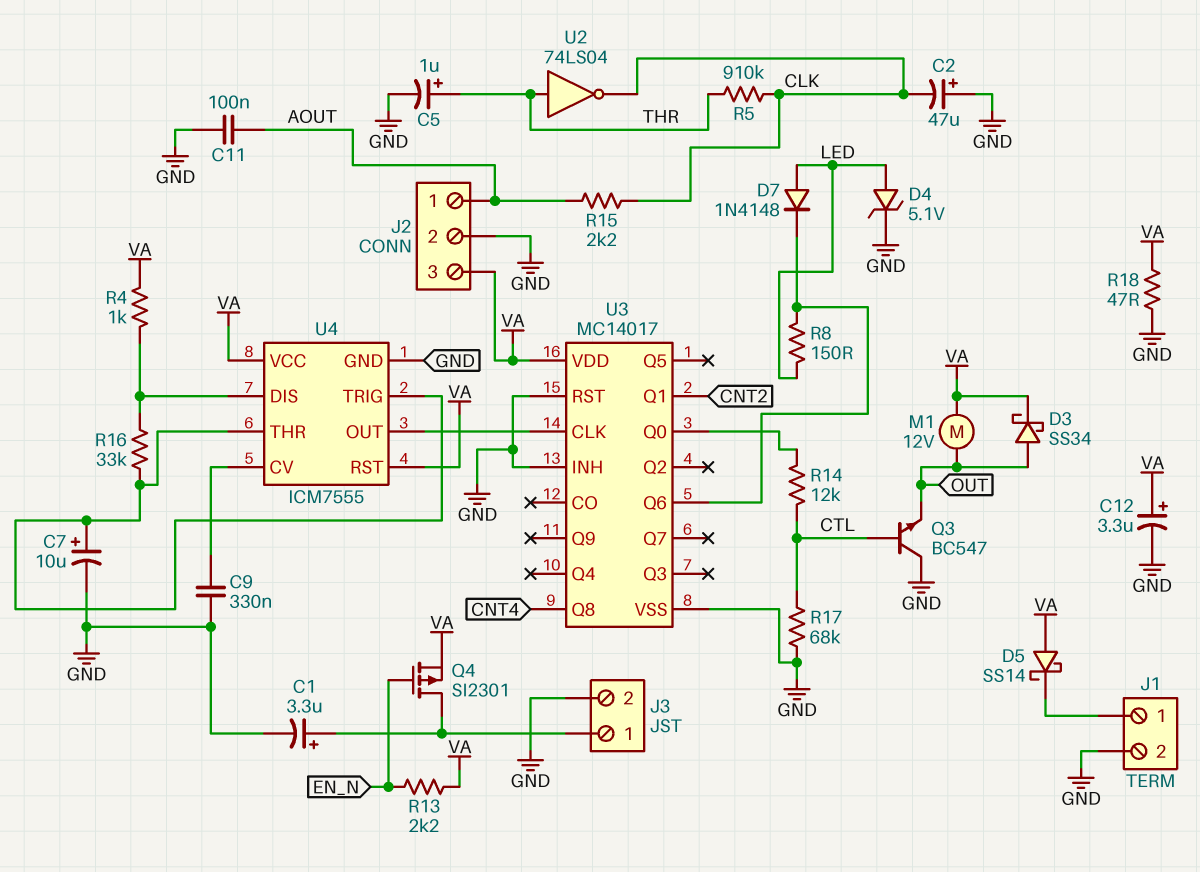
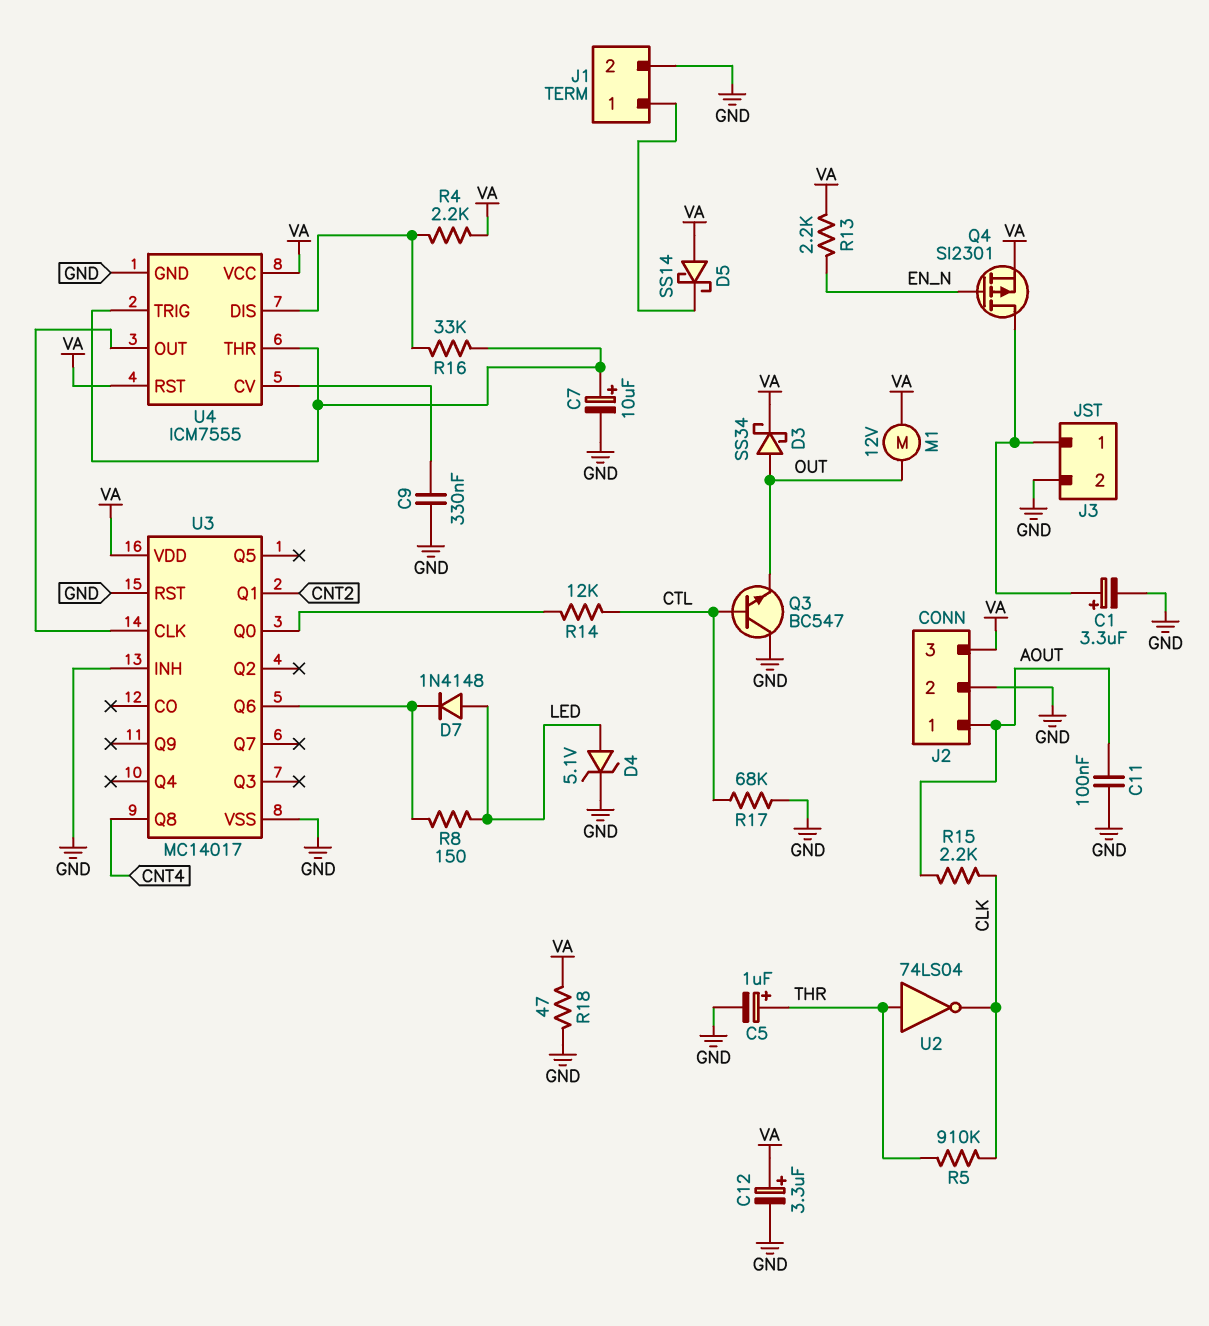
C2: 47uF (plus GND, minus CLK) -> none
R4: 1k (U4/DIS, VA) -> 2.2k (U4/DIS, VA)

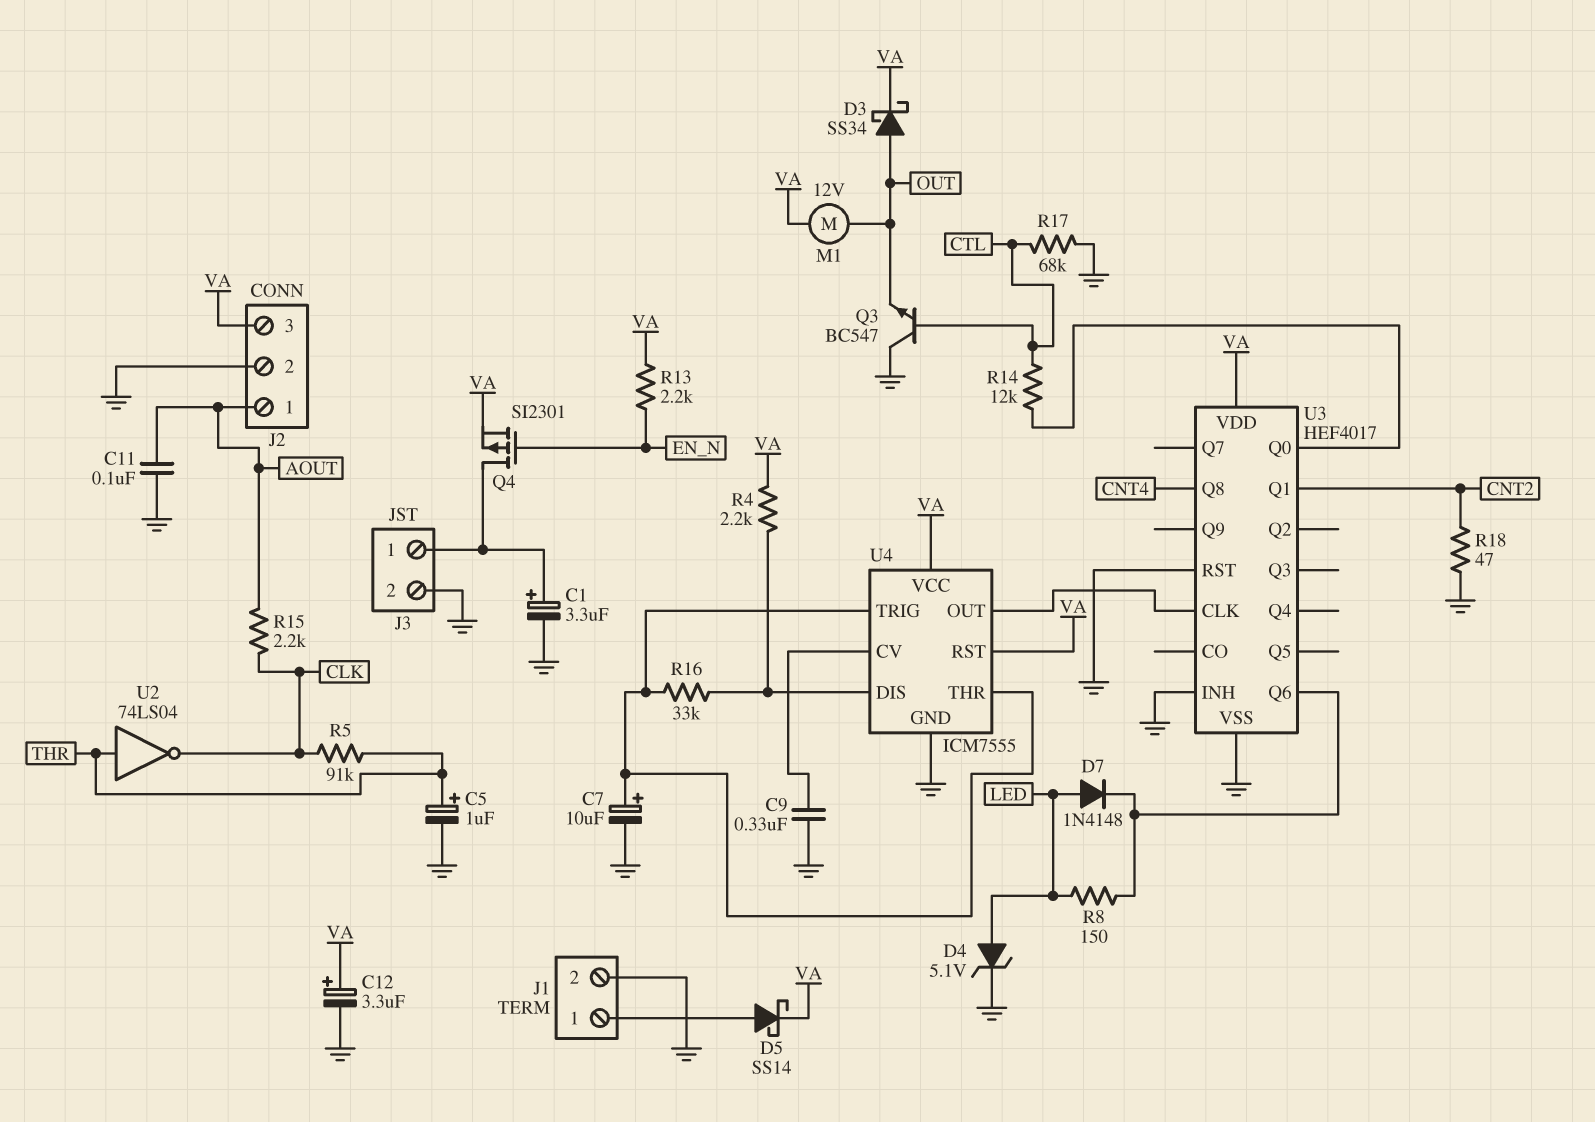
D5: schottky SS14 (A VA, K J1/1) -> schottky SS14 (A J1/1, K VA)
R5: 910k (CLK, THR) -> 91k (CLK, THR)
R18: 47 (GND, VA) -> 47 (CNT2, GND)
U3: MC14017 -> HEF4017

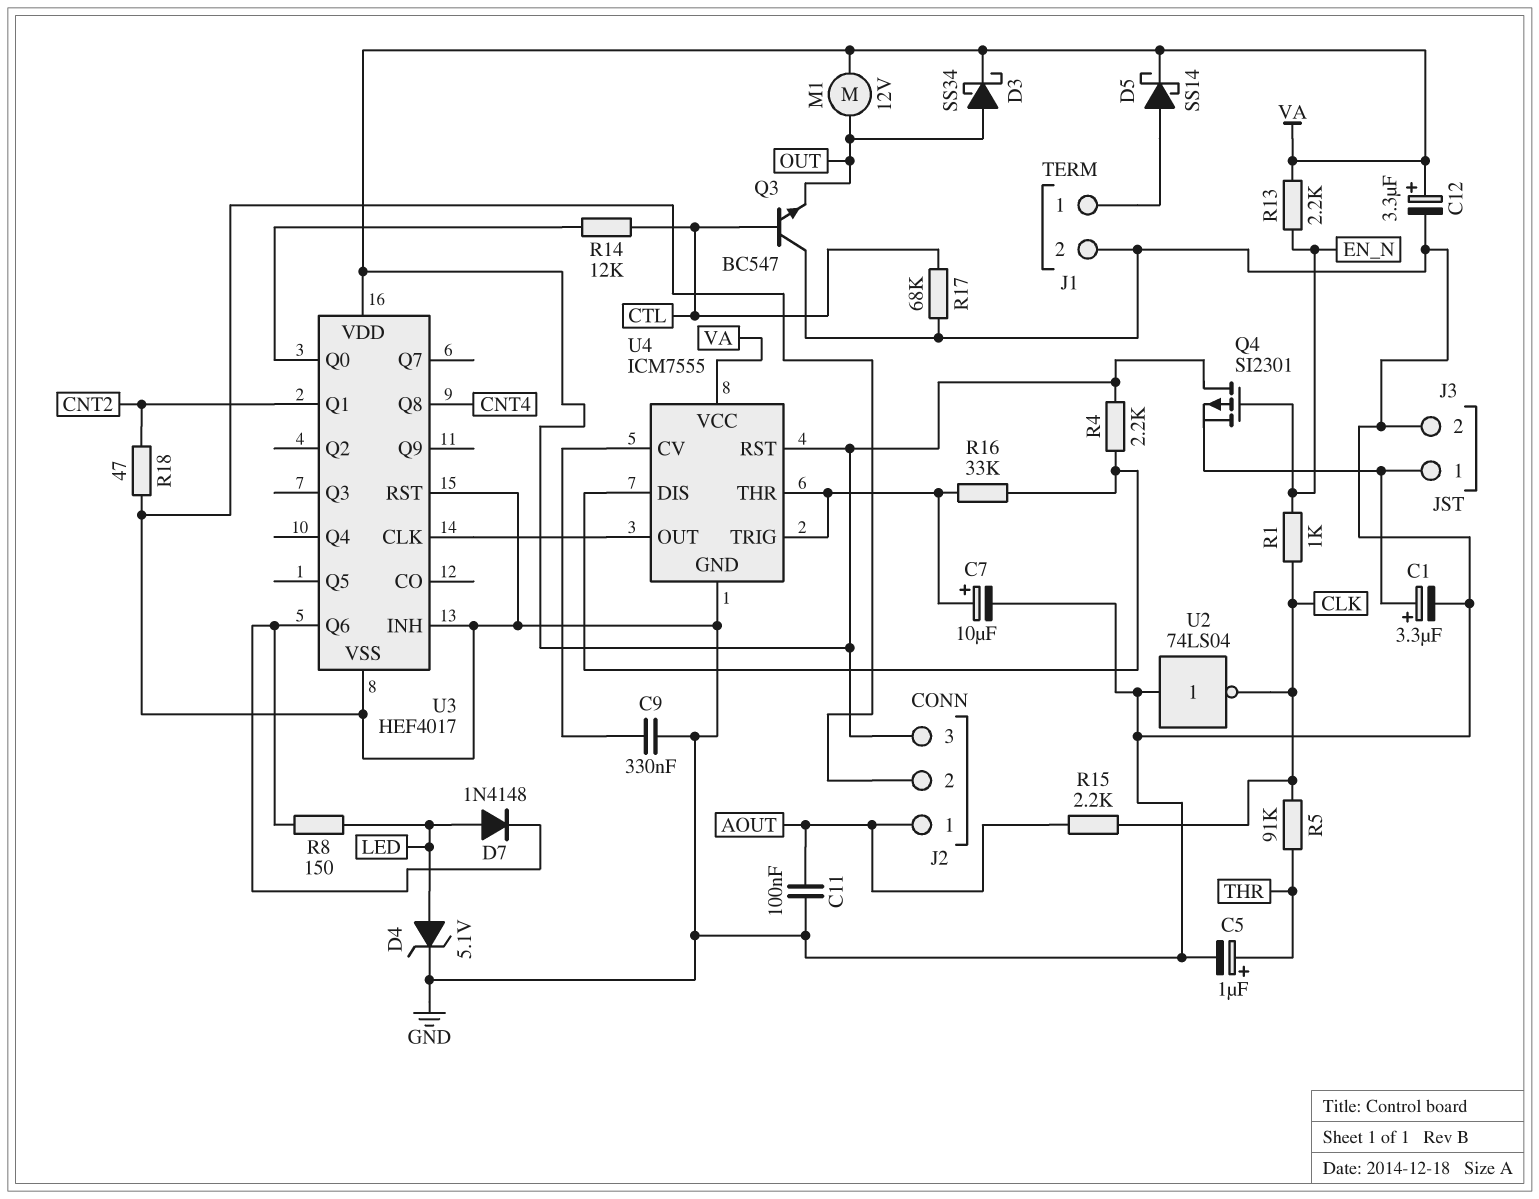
Q4: PMOS SI2301 (G EN_N, D J3/1, S VA) -> PMOS SI2301 (G EN_N, D VA, S J3/1)
R1: none -> 1k (CLK, EN_N)
U2: NOT 74LS04 (in THR, out CLK) -> NOT 74LS04 (in GND, out CLK)

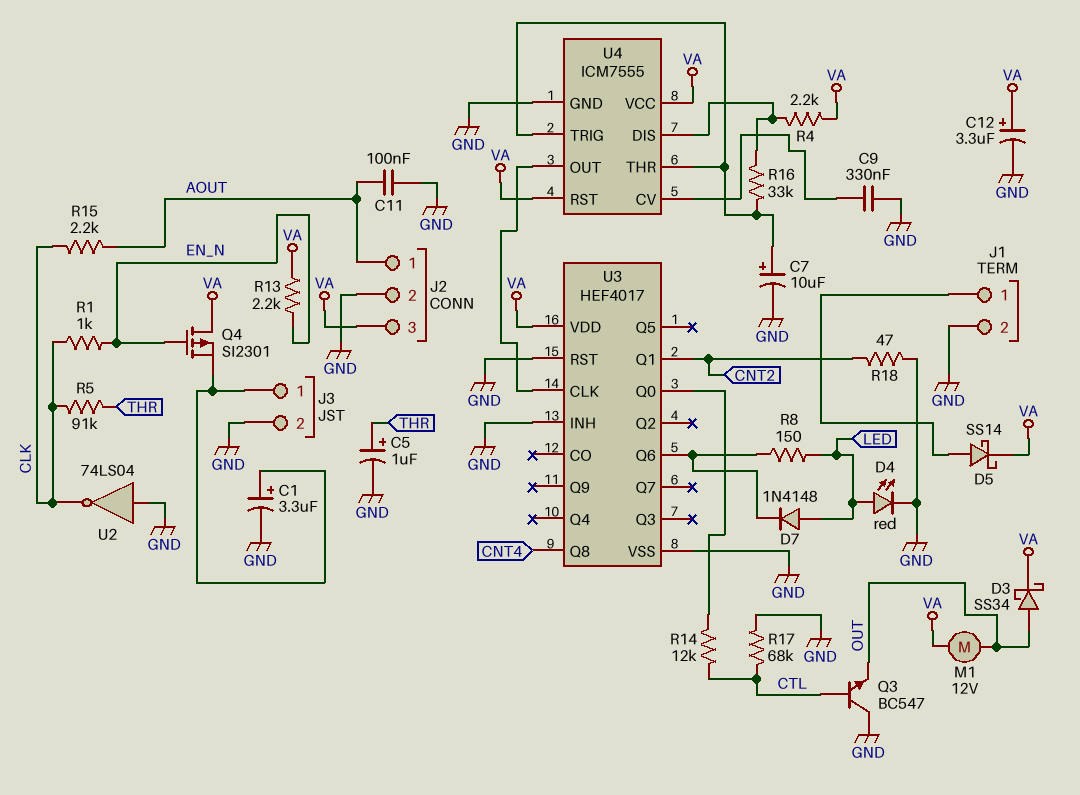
D4: zener 5.1V (A LED, K GND) -> LED red (A LED, K GND)

